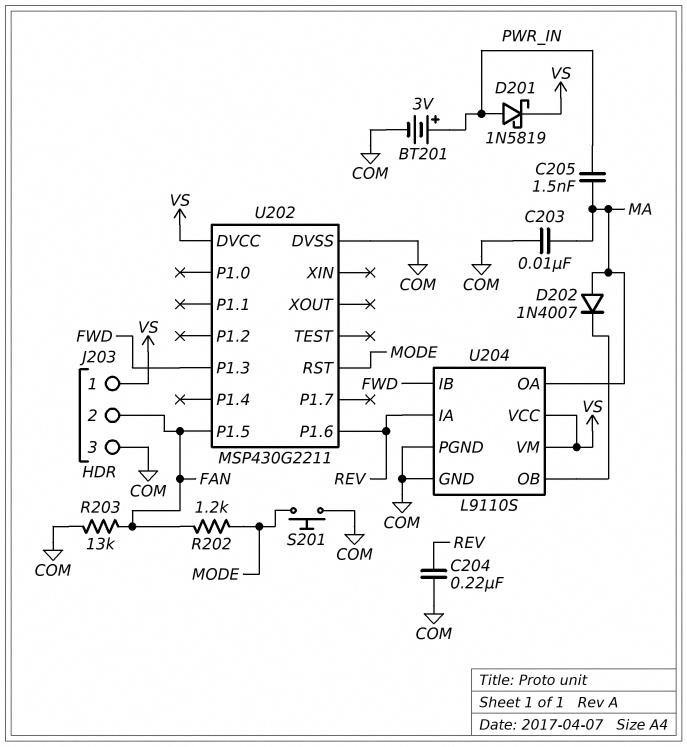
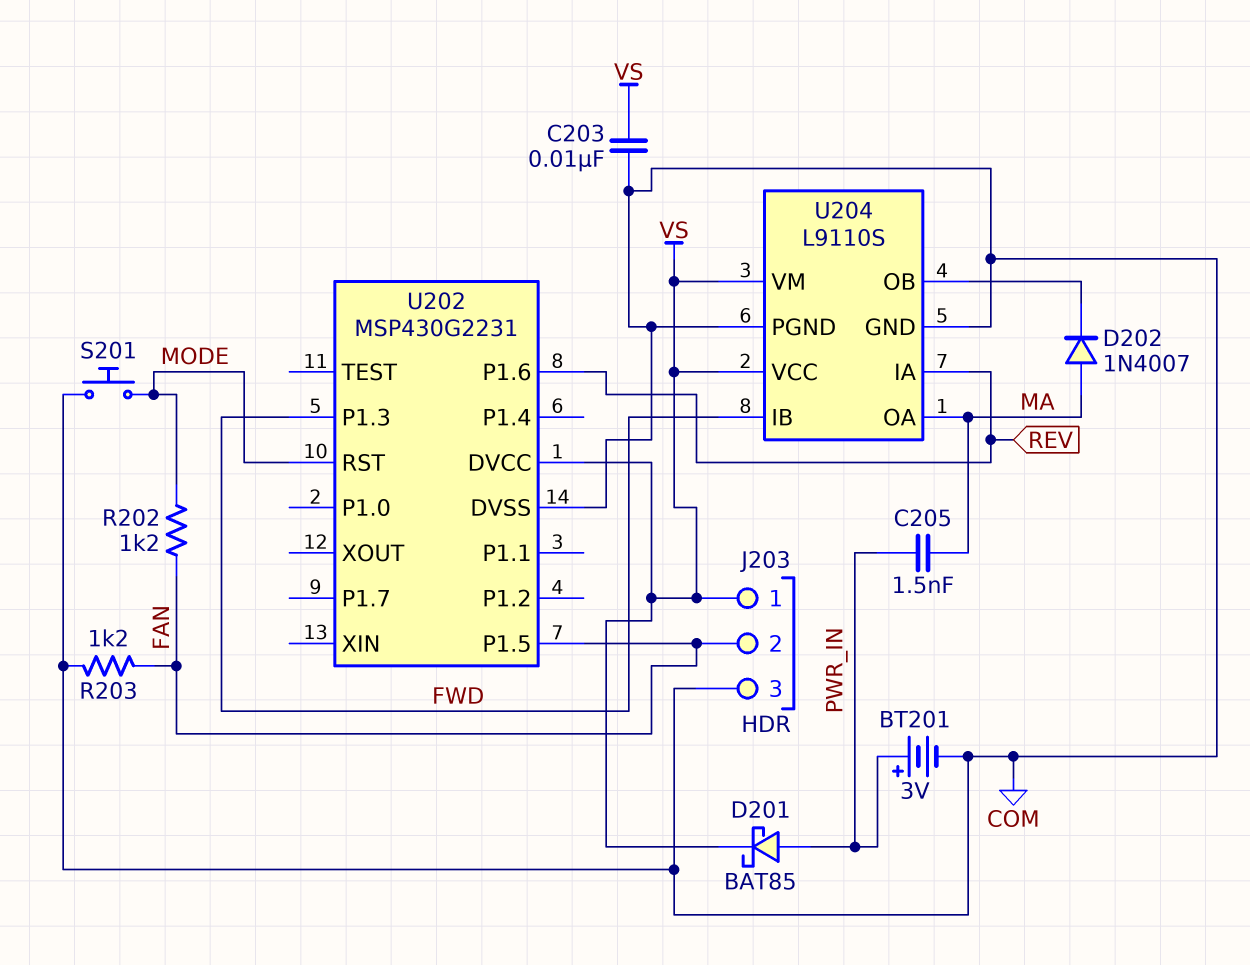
C203: 10nF (COM, MA) -> 10nF (COM, VS)
C204: 220nF (COM, REV) -> none
D201: schottky 1N5819 (A PWR_IN, K VS) -> schottky BAT85 (A PWR_IN, K VS)
R203: 13k (COM, FAN) -> 1.2k (COM, FAN)
U202: MSP430G2211 -> MSP430G2231

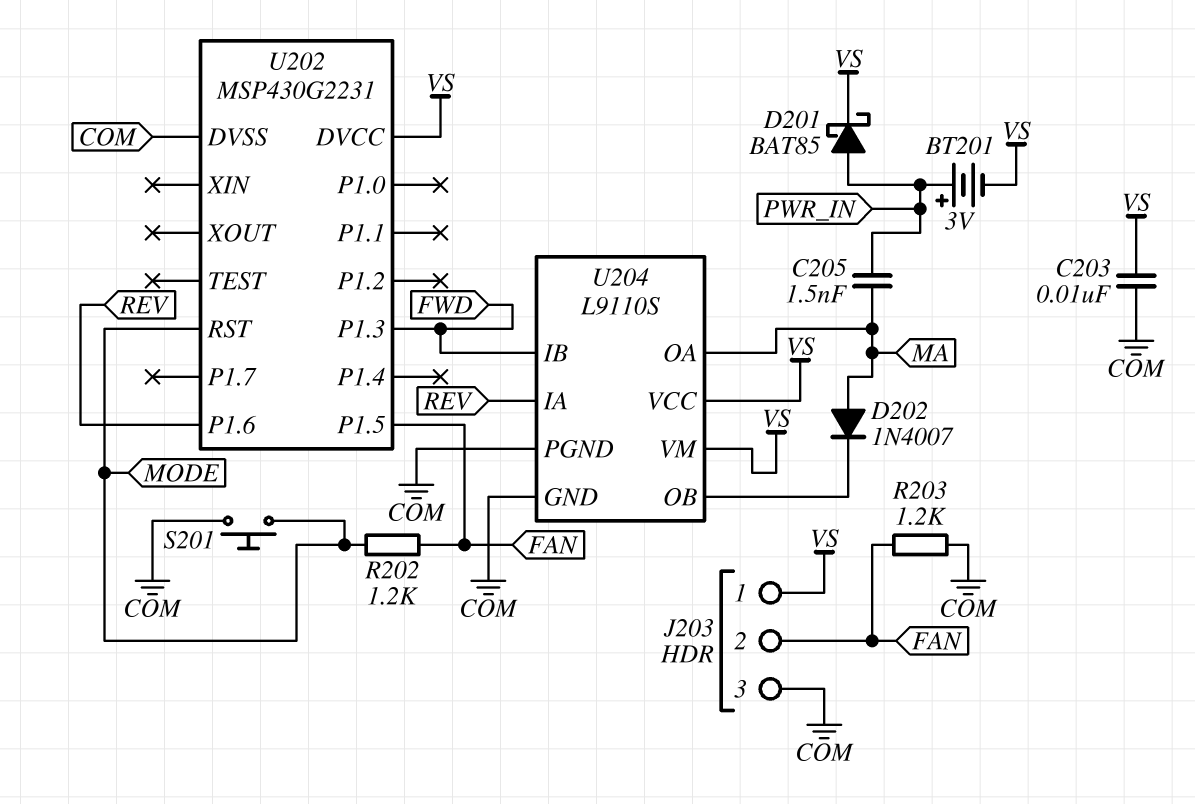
BT201: 3V (plus PWR_IN, minus COM) -> 3V (plus PWR_IN, minus VS)

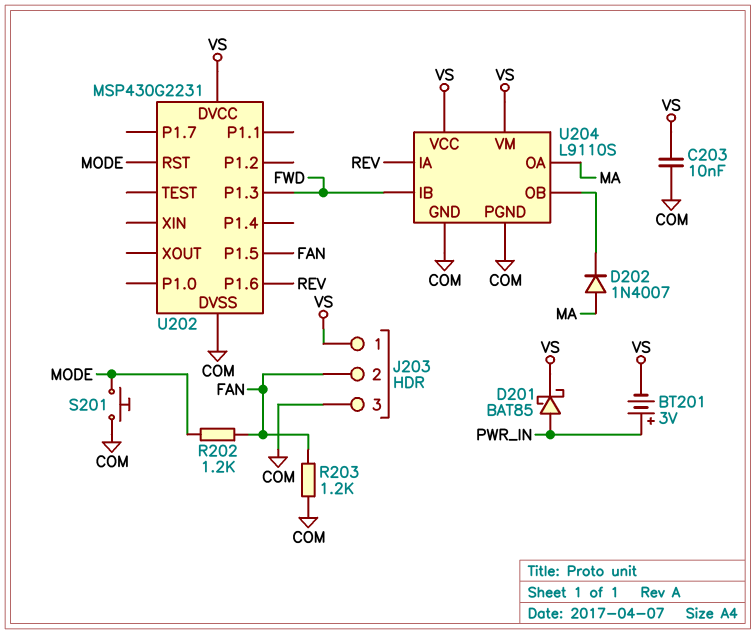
C205: 1.5nF (MA, PWR_IN) -> none

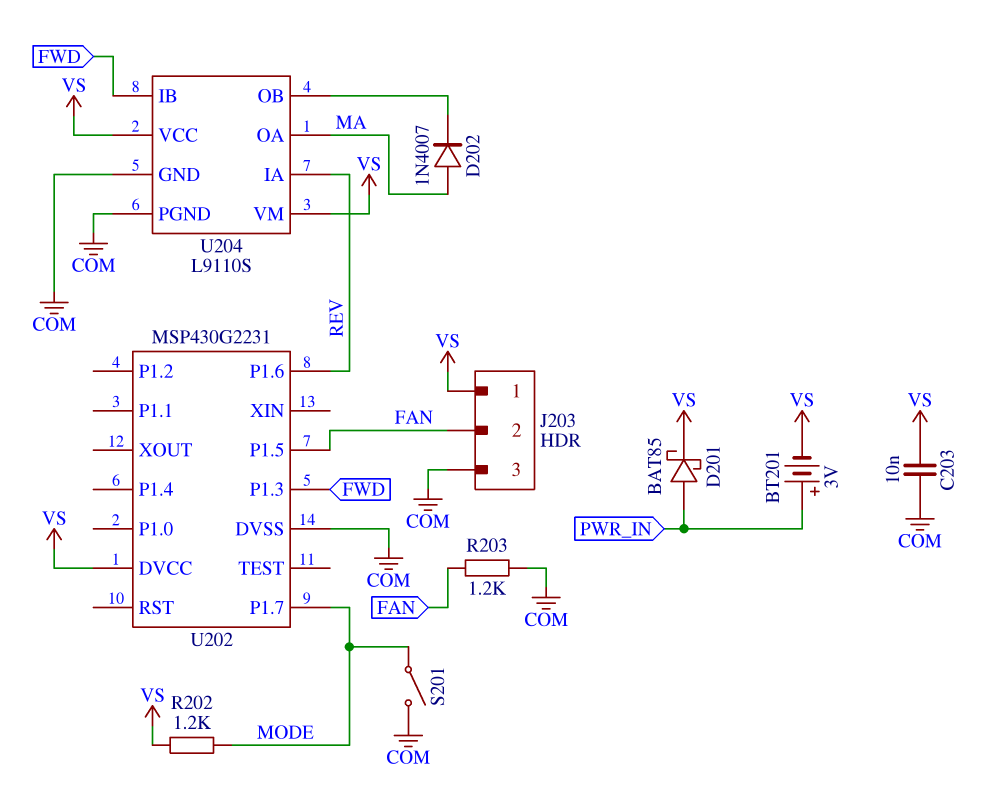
R202: 1.2k (FAN, MODE) -> 1.2k (MODE, VS)
S201: button (COM, MODE) -> switch (COM, MODE)
U202 pin P1.7: none -> MODE
U202 pin RST: MODE -> none

